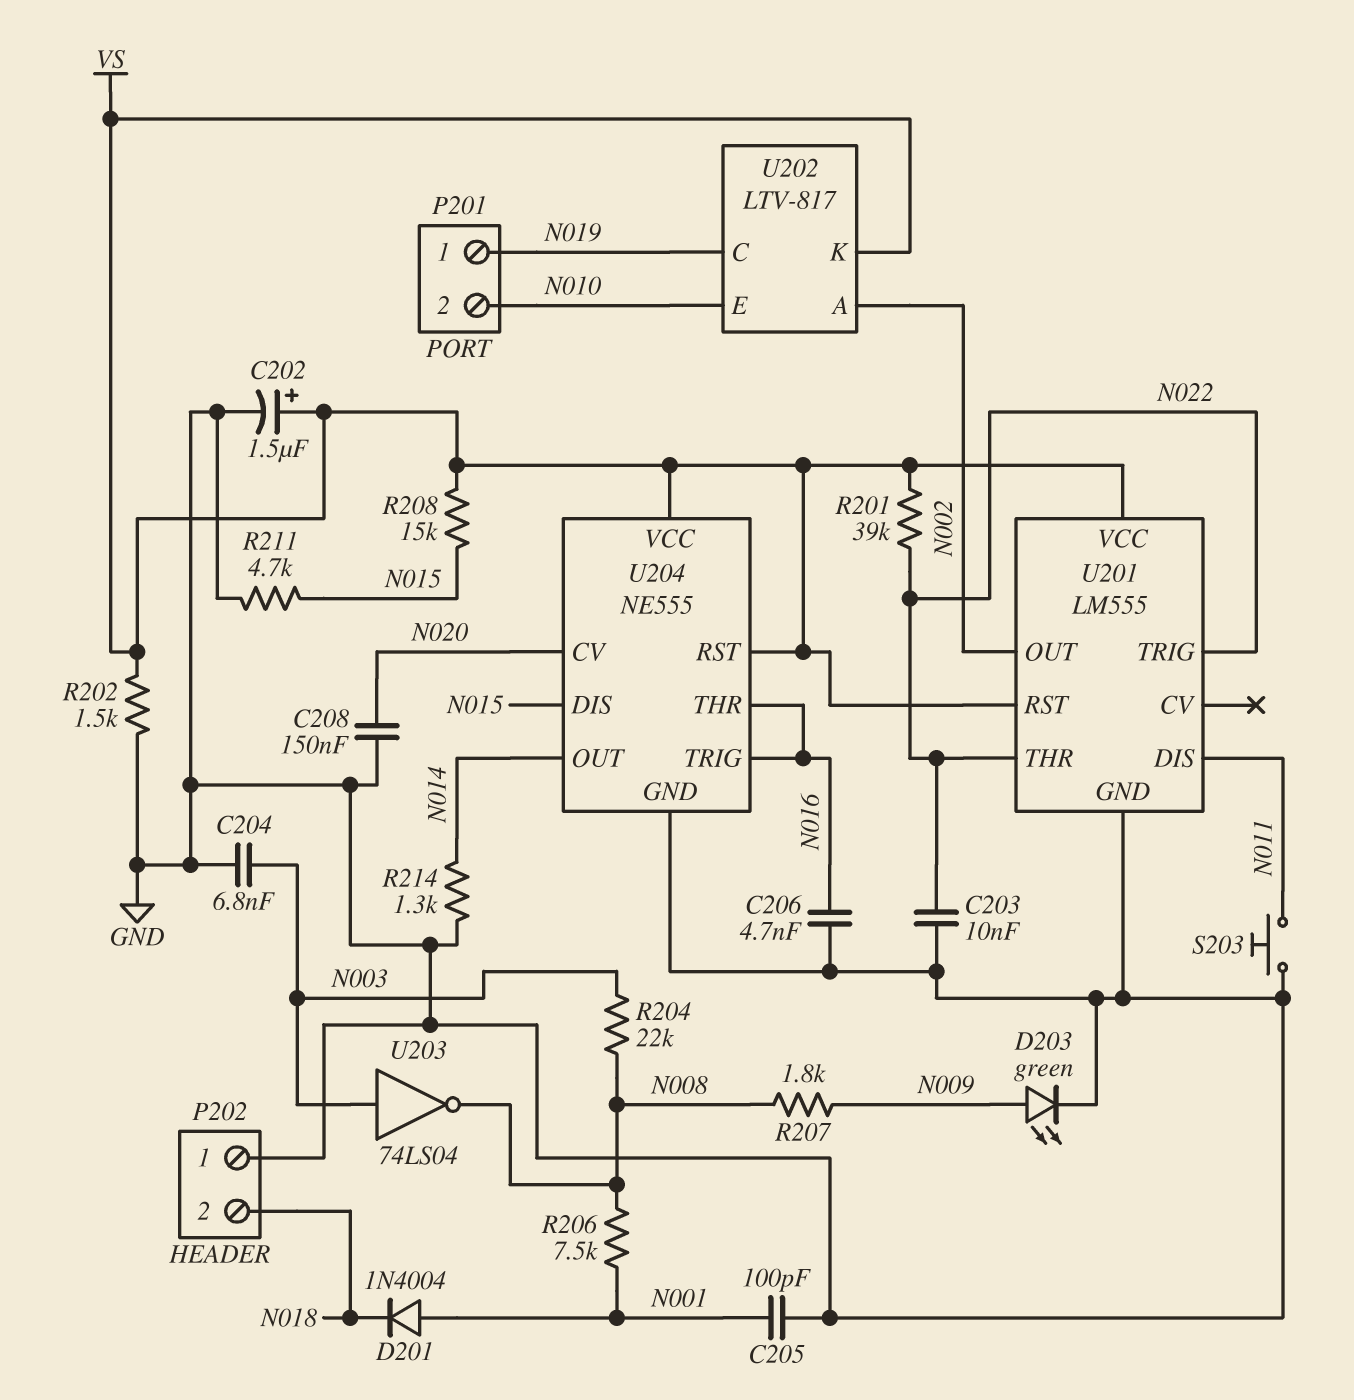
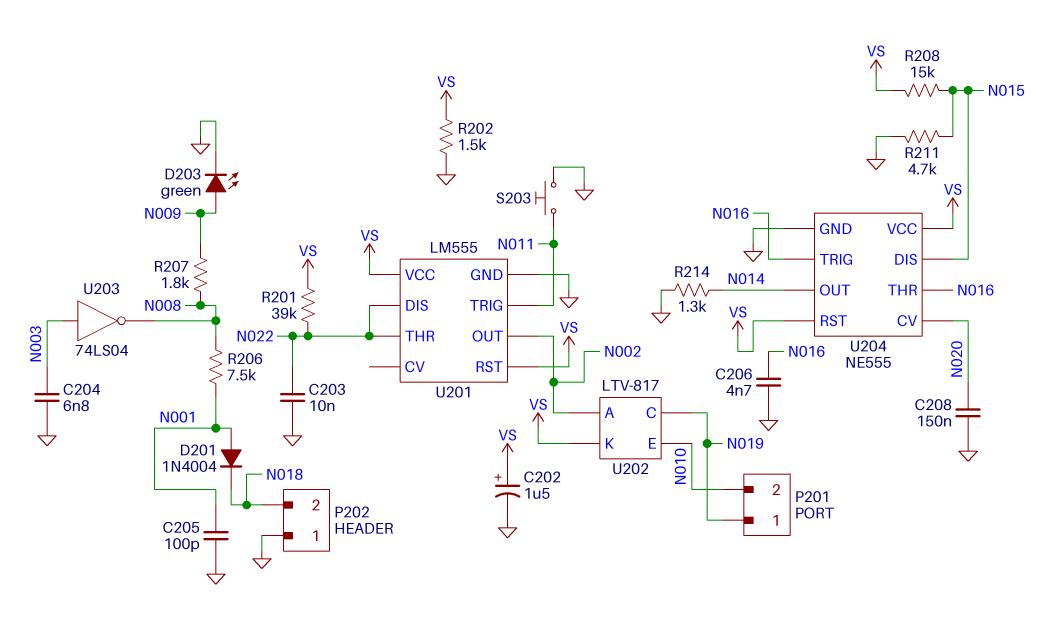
R204: 22k (N003, N008) -> none
U201 pin DIS: N011 -> N022
U201 pin TRIG: N022 -> N011

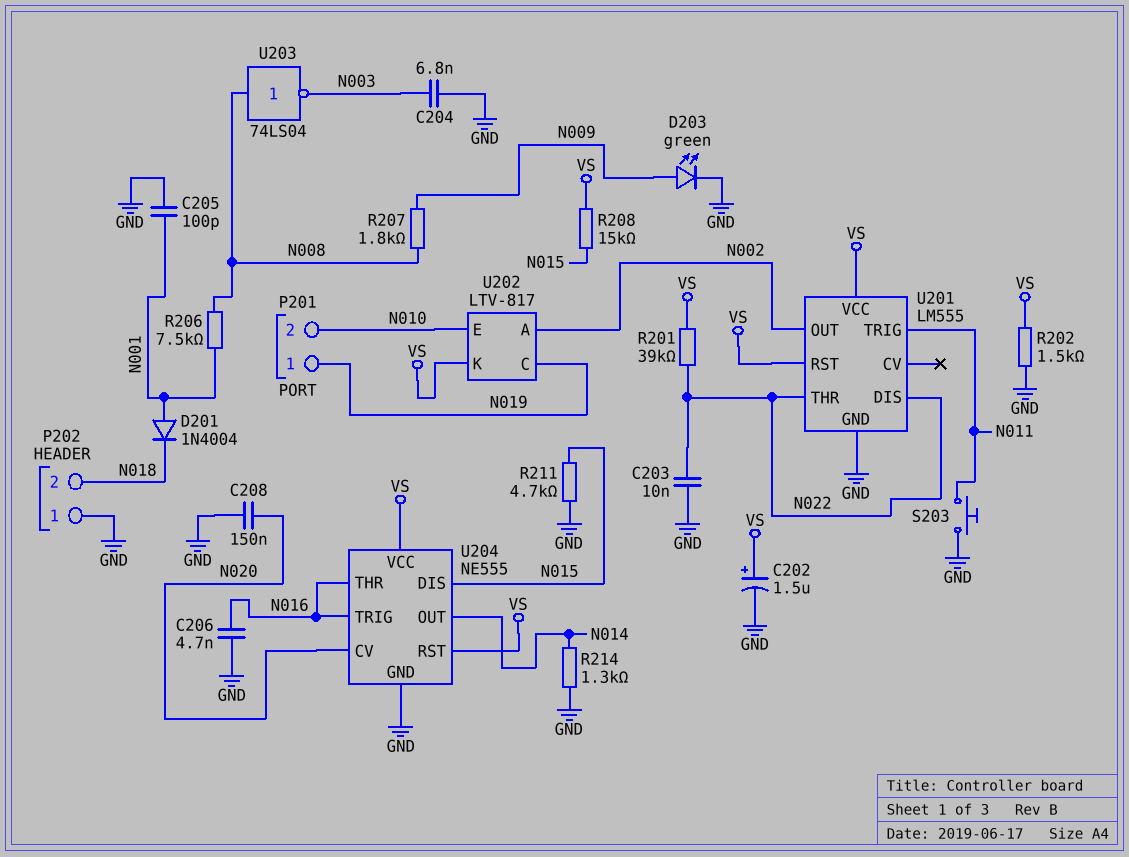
U203: NOT 74LS04 (in N003, out N008) -> NOT 74LS04 (in N008, out N003)

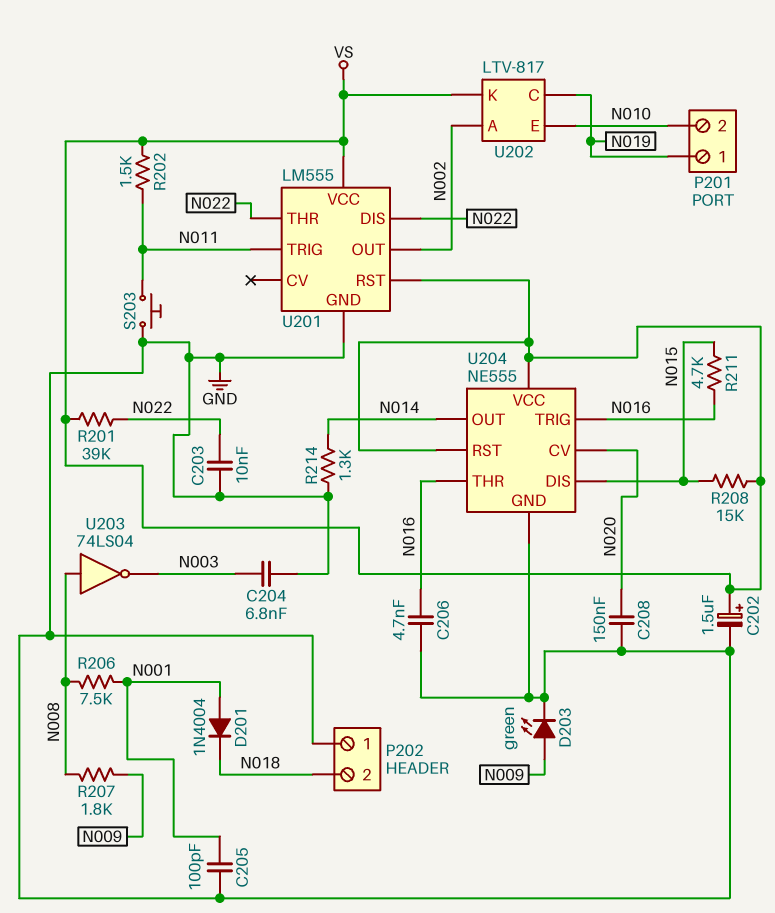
R202: 1.5k (GND, VS) -> 1.5k (N011, VS)
R211: 4.7k (GND, N015) -> 4.7k (N015, N016)

